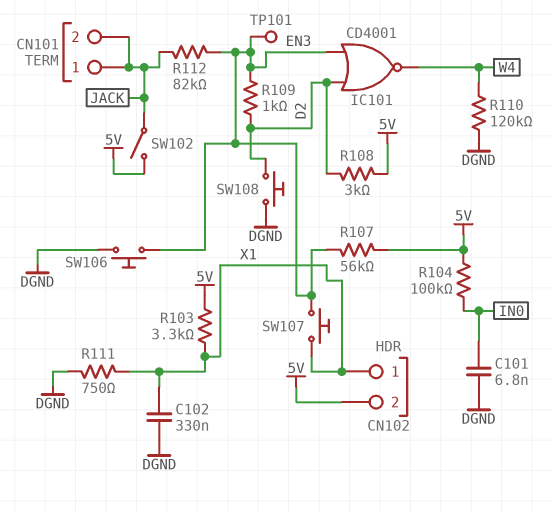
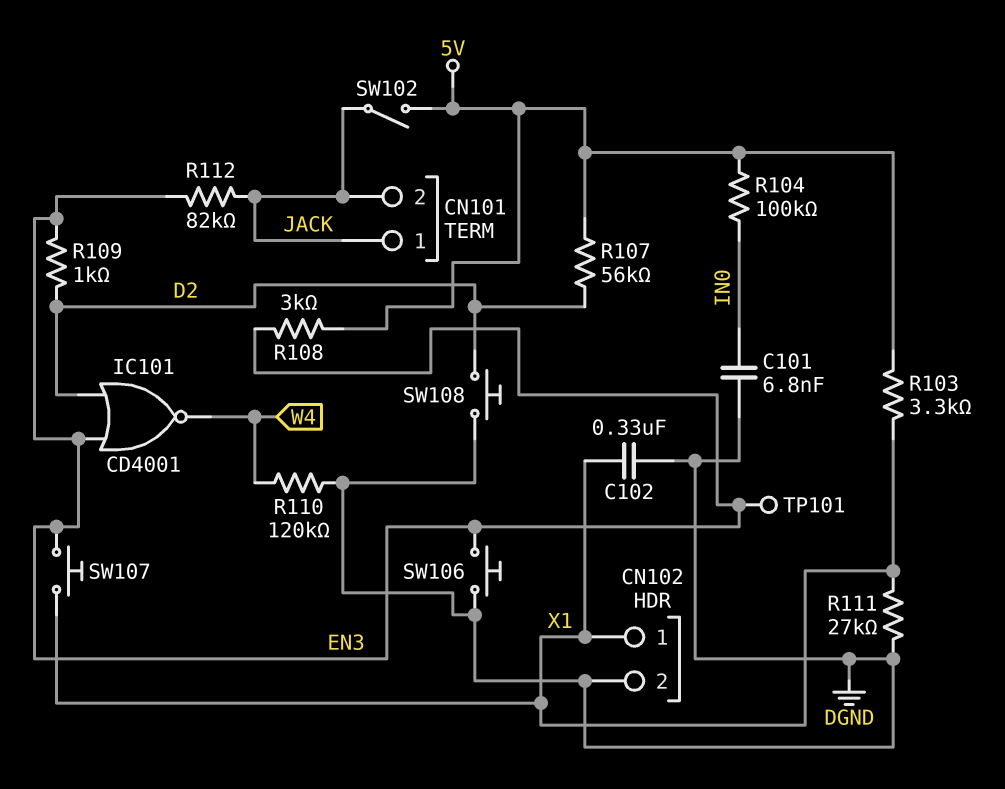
CN102 pin 2: 5V -> DGND
R107: 56k (5V, EN3) -> 56k (5V, D2)
R108: 3k (5V, D2) -> 3k (5V, EN3)
R111: 750 (DGND, X1) -> 27k (DGND, X1)

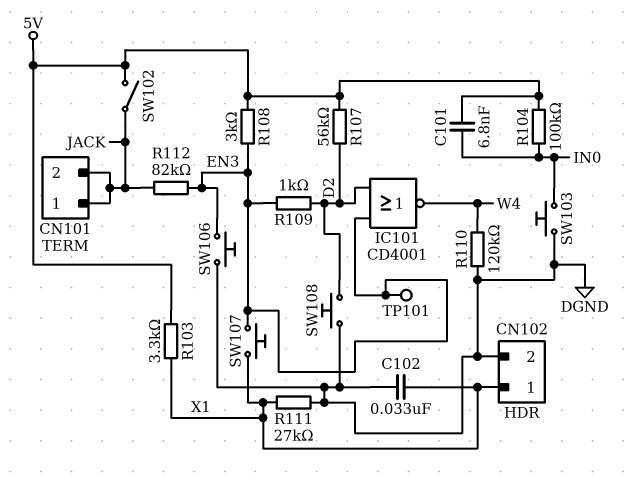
C101: 6.8nF (DGND, IN0) -> 6.8nF (5V, IN0)
C102: 330nF (DGND, X1) -> 33nF (DGND, X1)
SW103: none -> button (DGND, IN0)

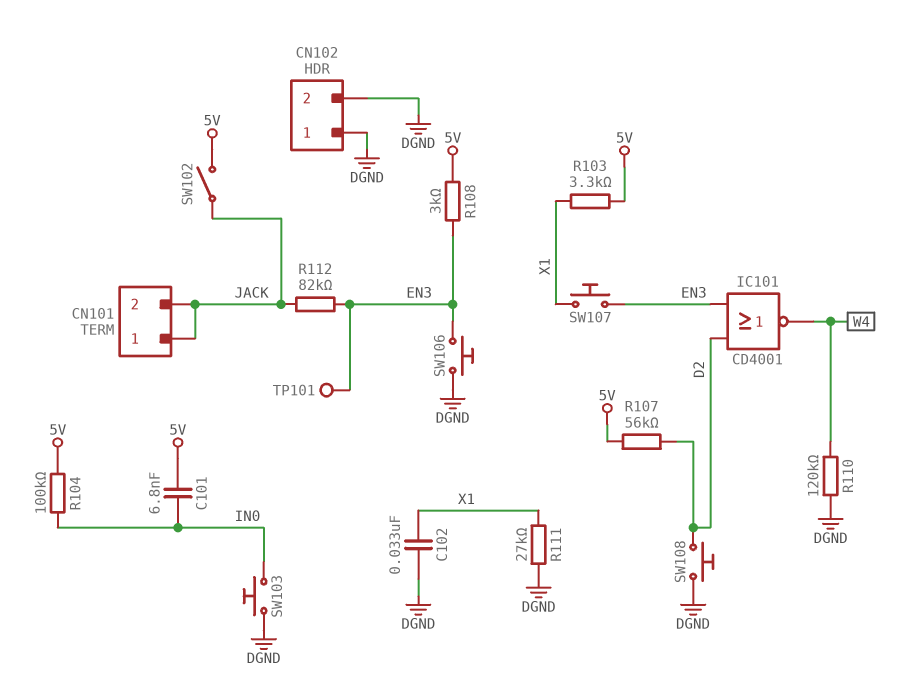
CN102 pin 1: X1 -> DGND
R109: 1k (D2, EN3) -> none

